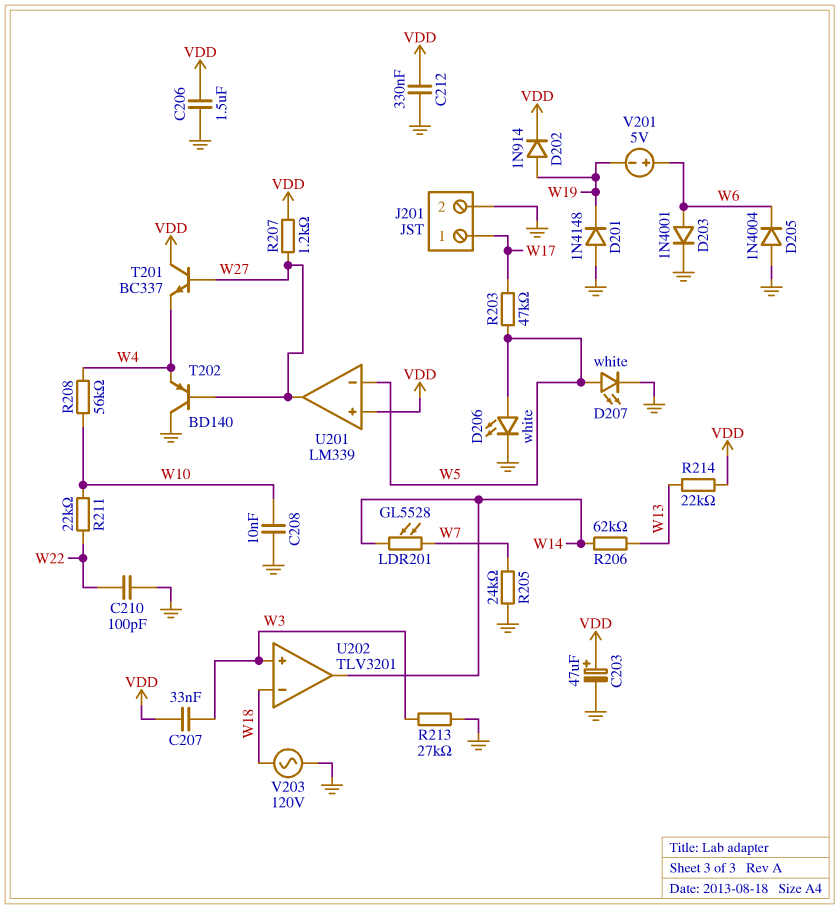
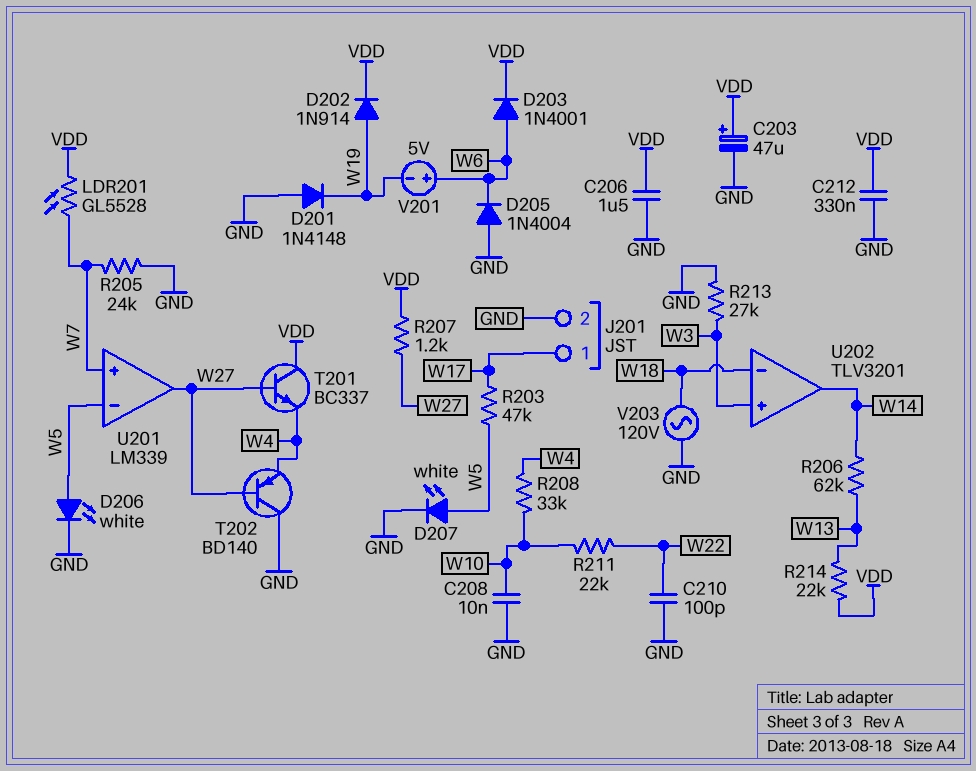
C207: 33nF (VDD, W3) -> none
D203: diode 1N4001 (A W6, K GND) -> diode 1N4001 (A W6, K VDD)
LDR201: GL5528 (W7, W14) -> GL5528 (VDD, W7)
R208: 56k (W4, W10) -> 33k (W4, W10)
U201 pin in+: VDD -> W7

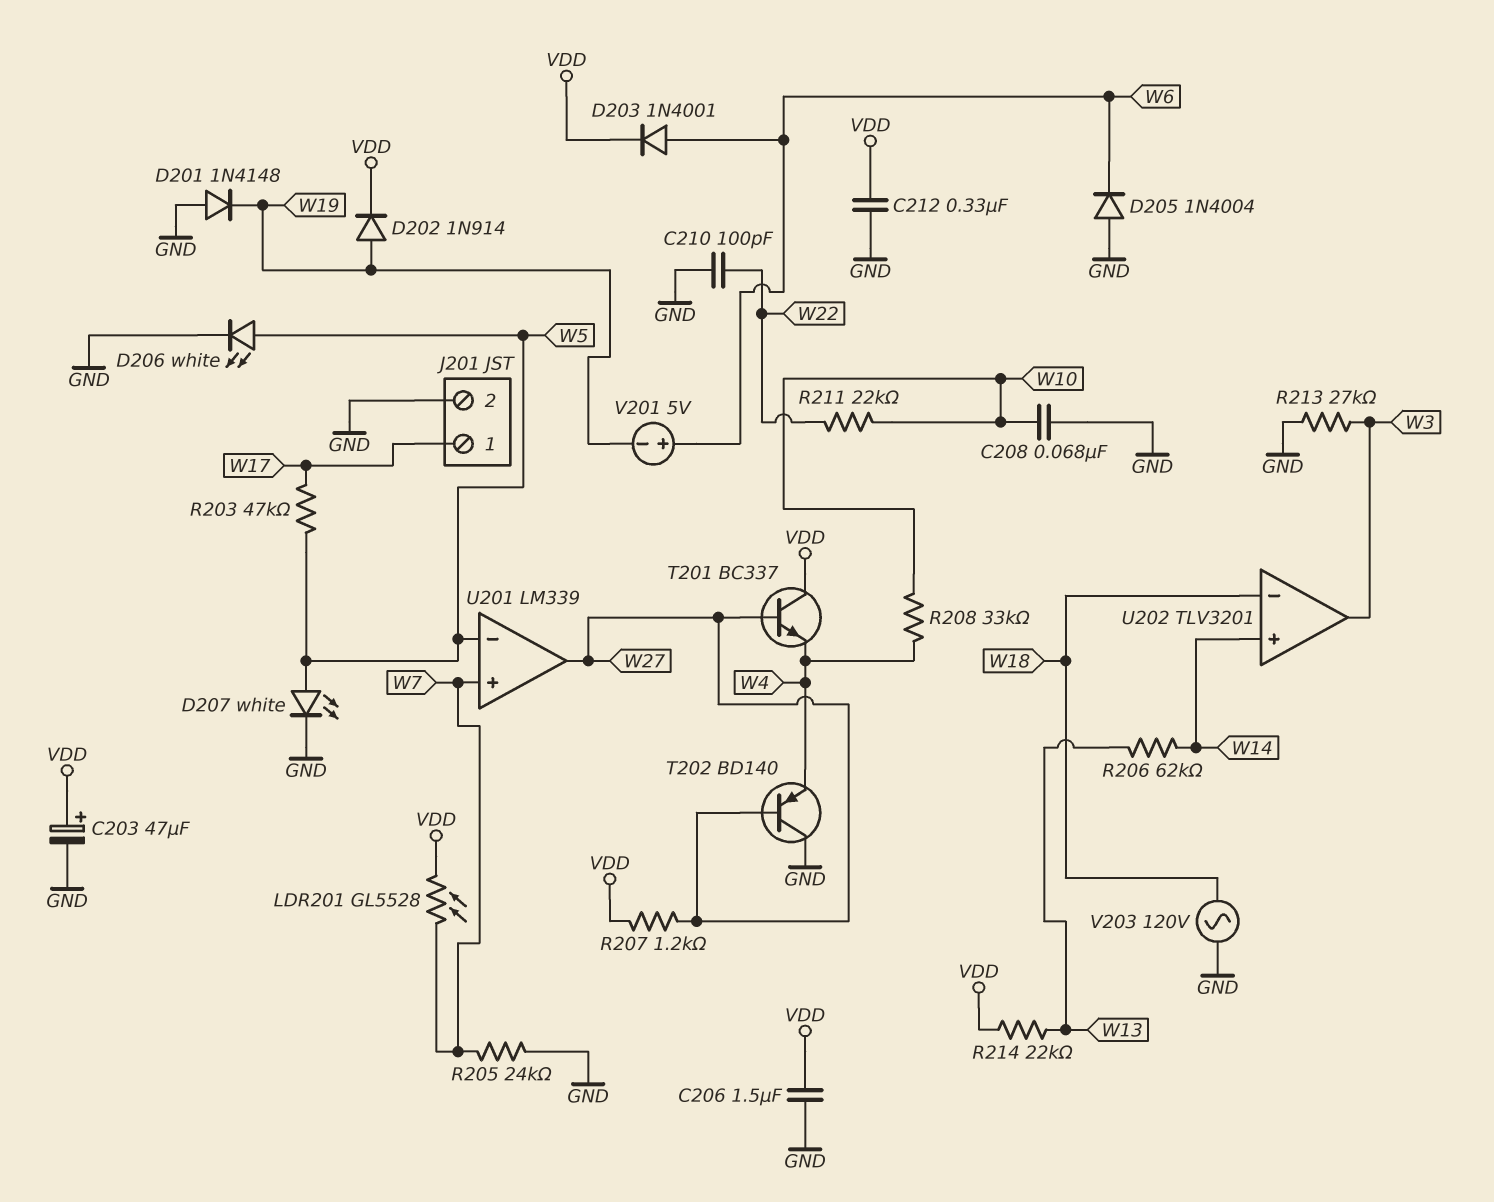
C208: 10nF (GND, W10) -> 68nF (GND, W10)
U202 pin in+: W3 -> W14
U202 pin out: W14 -> W3

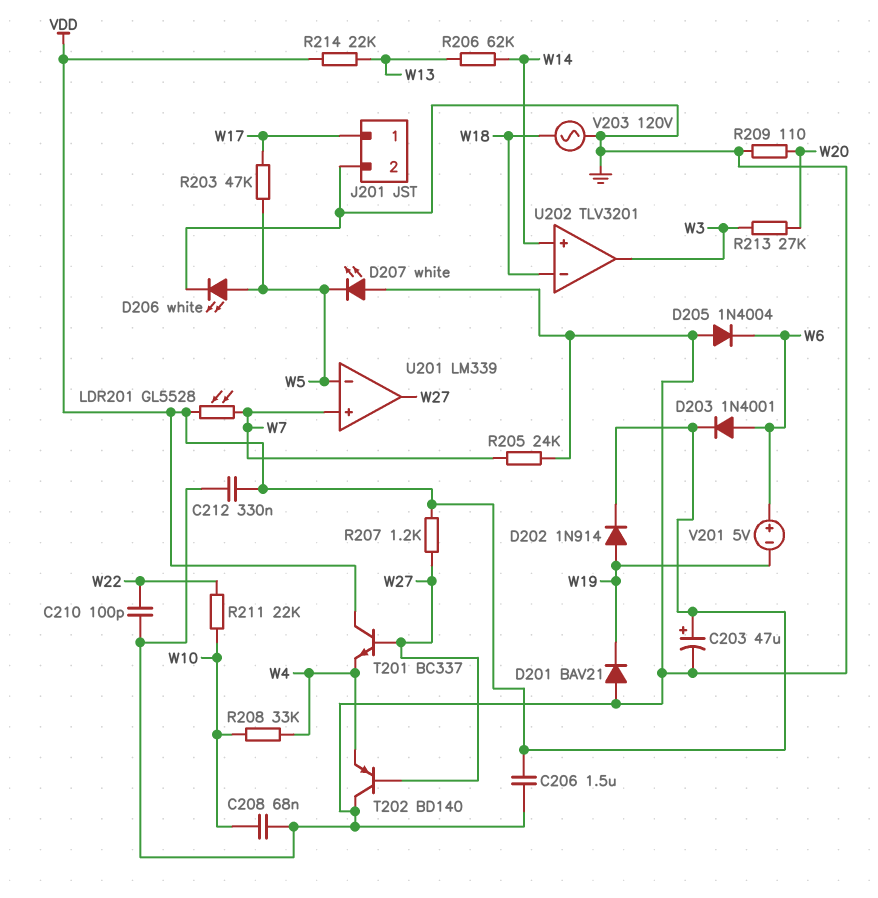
D201: diode 1N4148 (A GND, K W19) -> diode BAV21 (A GND, K W19)
D207: LED white (A W5, K GND) -> LED white (A GND, K W5)
R209: none -> 110 (GND, W20)
R213: 27k (GND, W3) -> 27k (W3, W20)

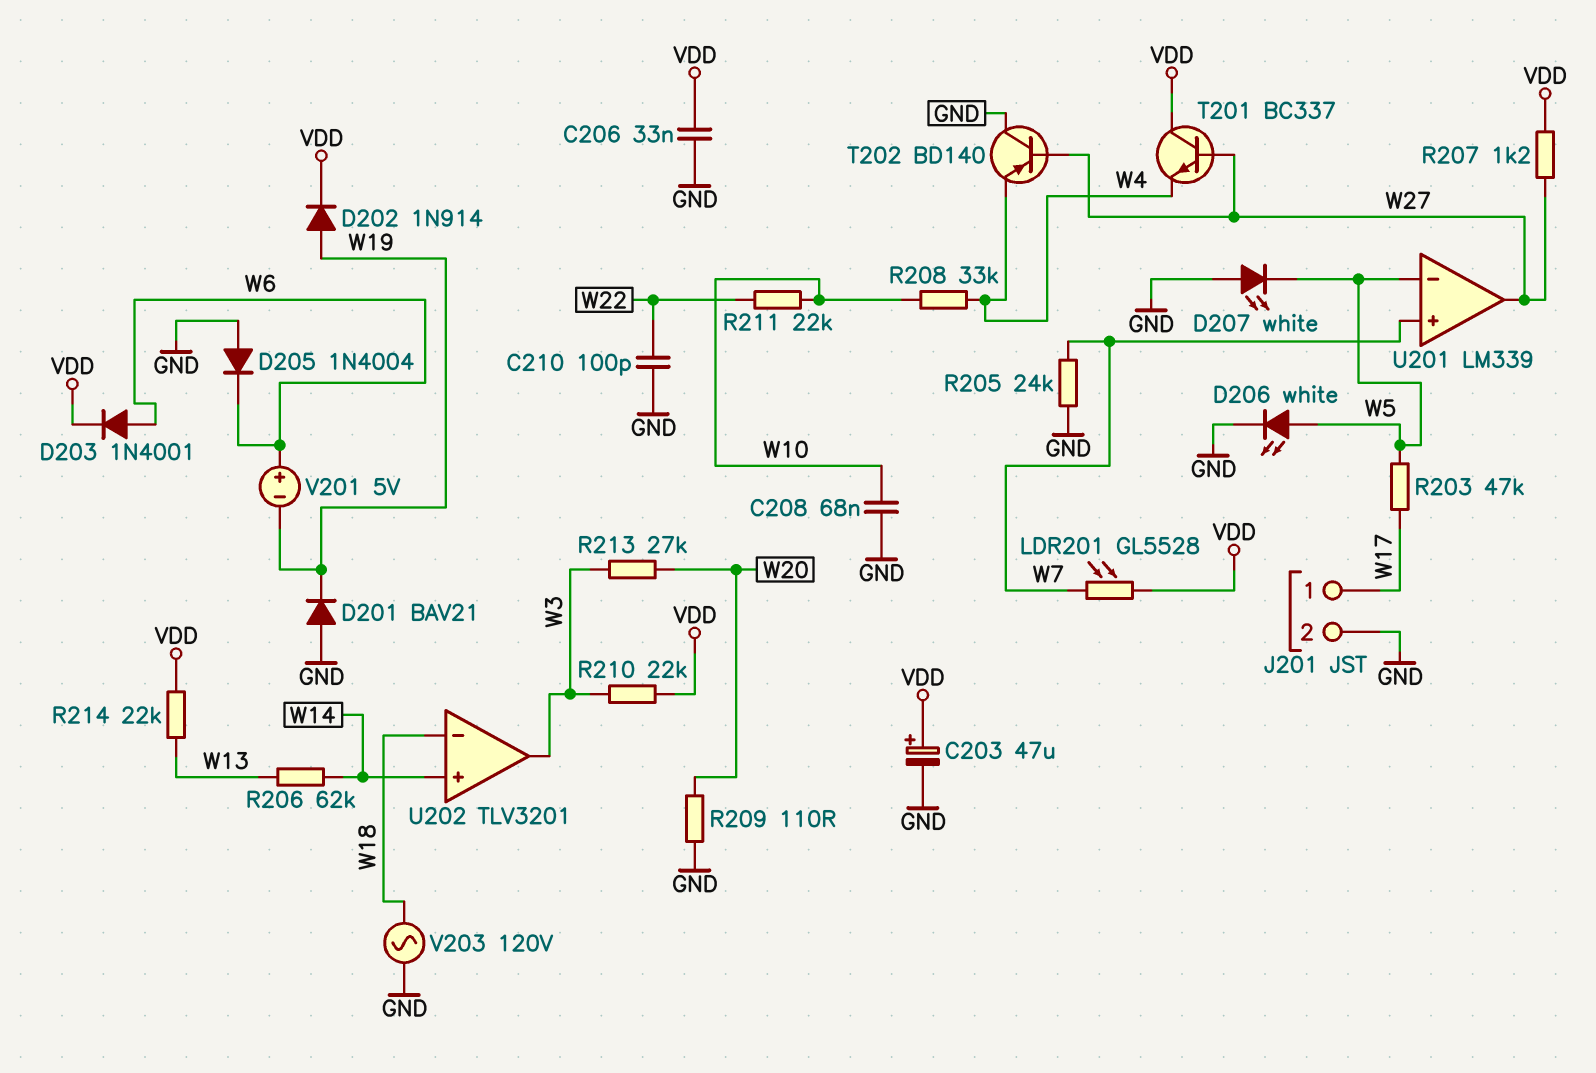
C206: 1.5uF (GND, VDD) -> 33nF (GND, VDD)
C212: 330nF (GND, VDD) -> none
R210: none -> 22k (VDD, W3)

